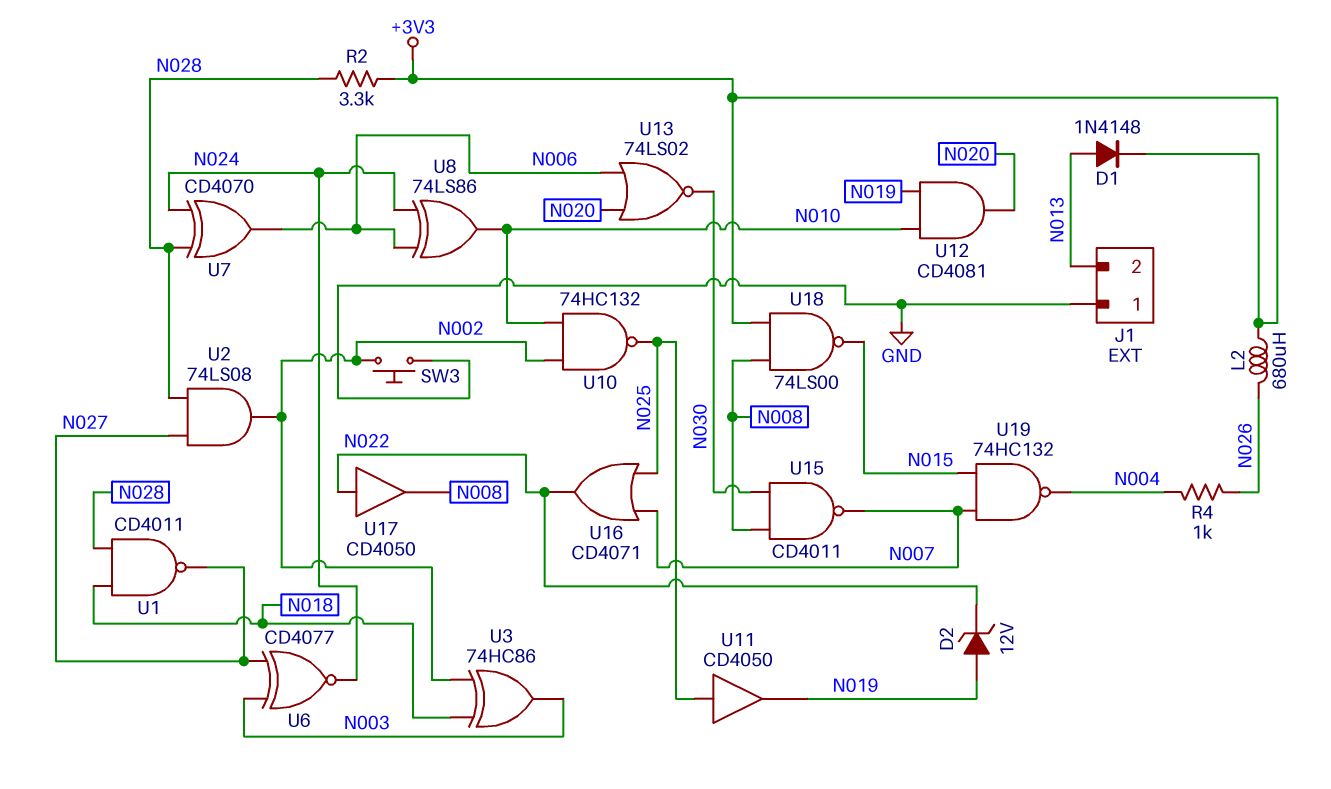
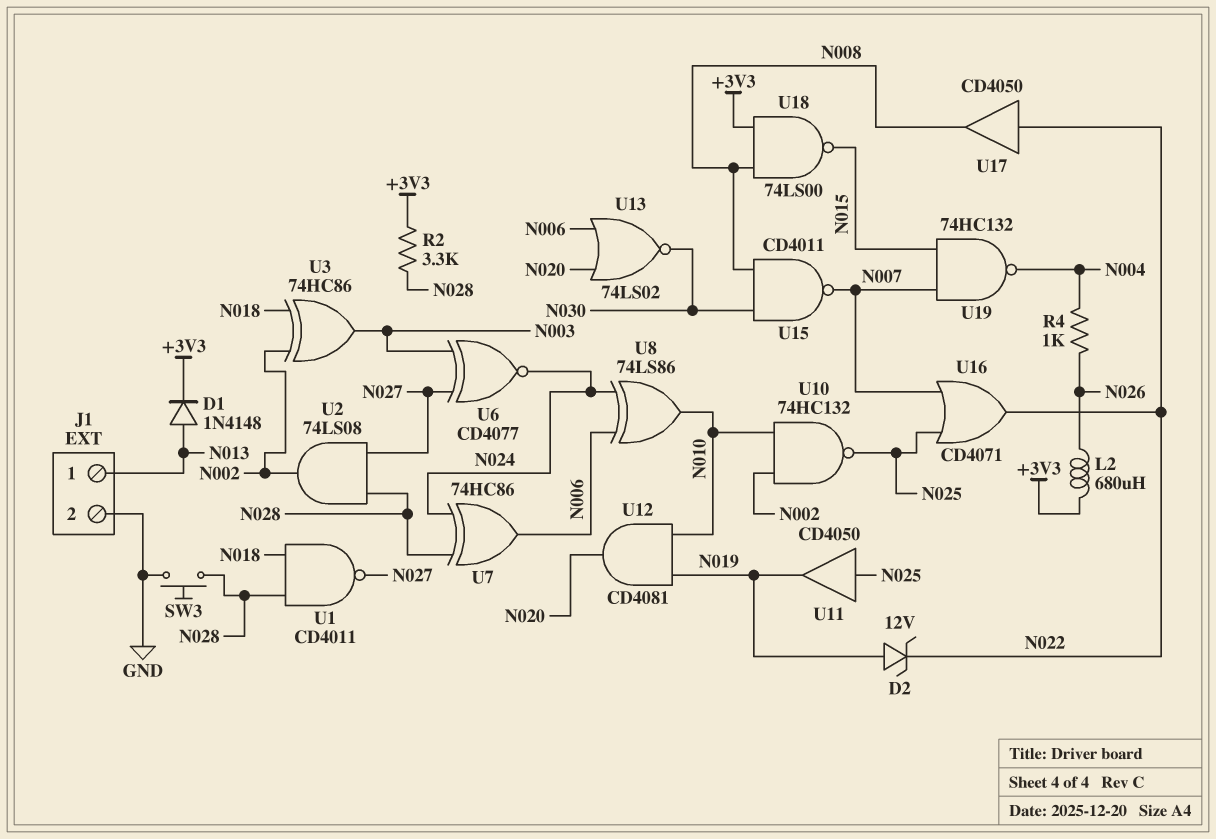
J1 pin 1: GND -> N013
J1 pin 2: N013 -> GND
SW3: button (GND, N002) -> button (GND, N028)
U7: XOR CD4070 (in N024, in N028, out N006) -> XOR 74HC86 (in N024, in N028, out N006)

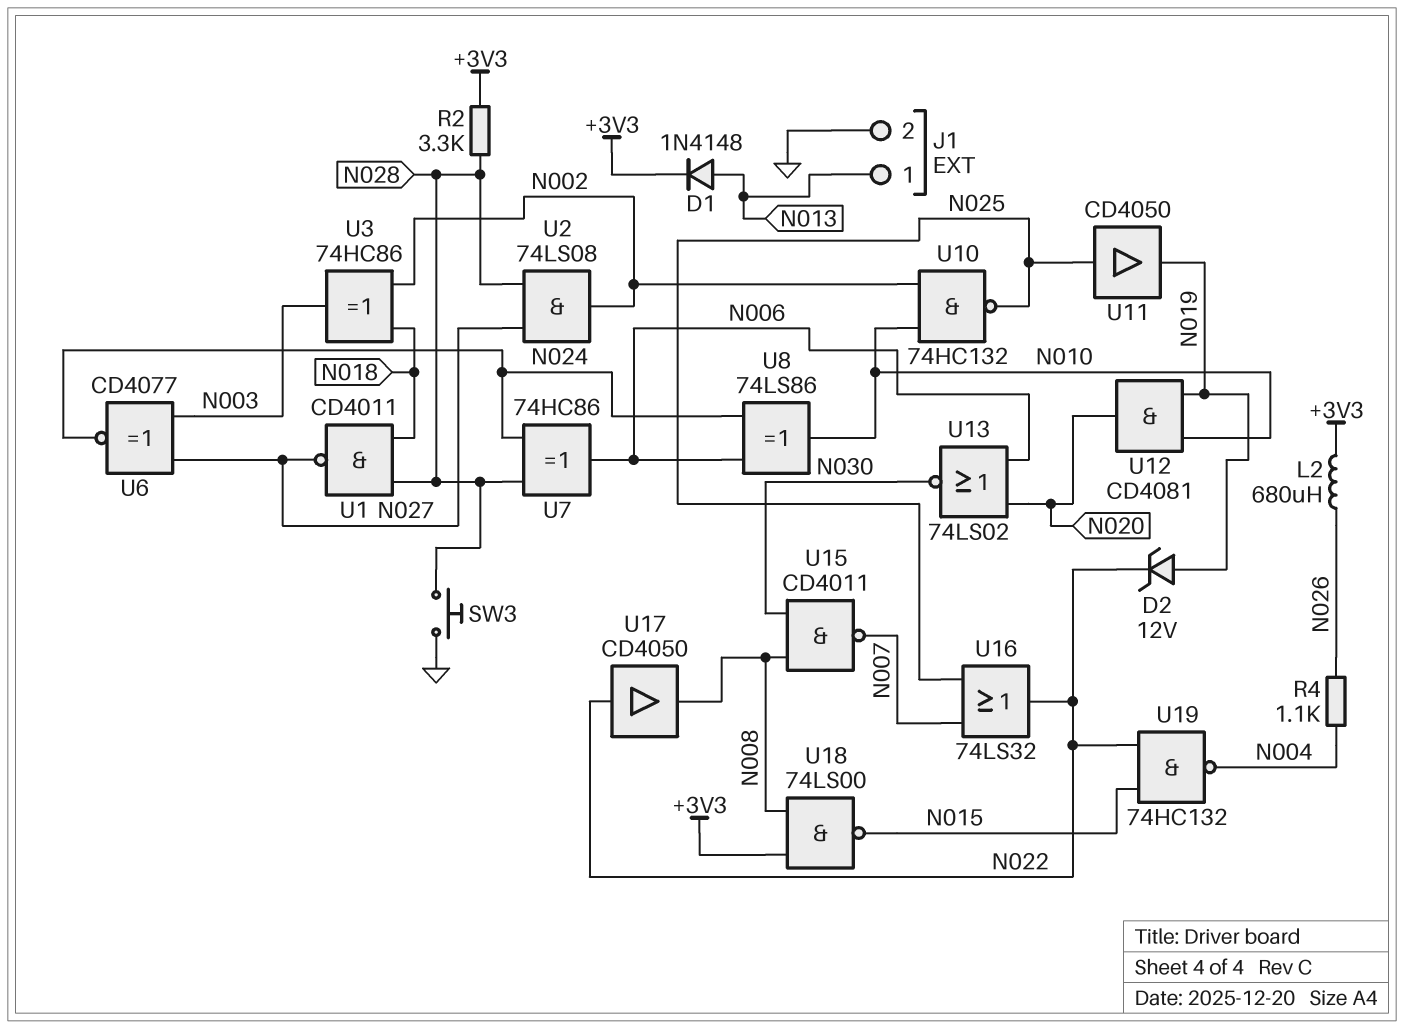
R4: 1k (N004, N026) -> 1.1k (N004, N026)
U16: OR CD4071 (in N007, in N025, out N022) -> OR 74LS32 (in N007, in N025, out N022)
U19: NAND 74HC132 (in N007, in N015, out N004) -> NAND 74HC132 (in N015, in N022, out N004)

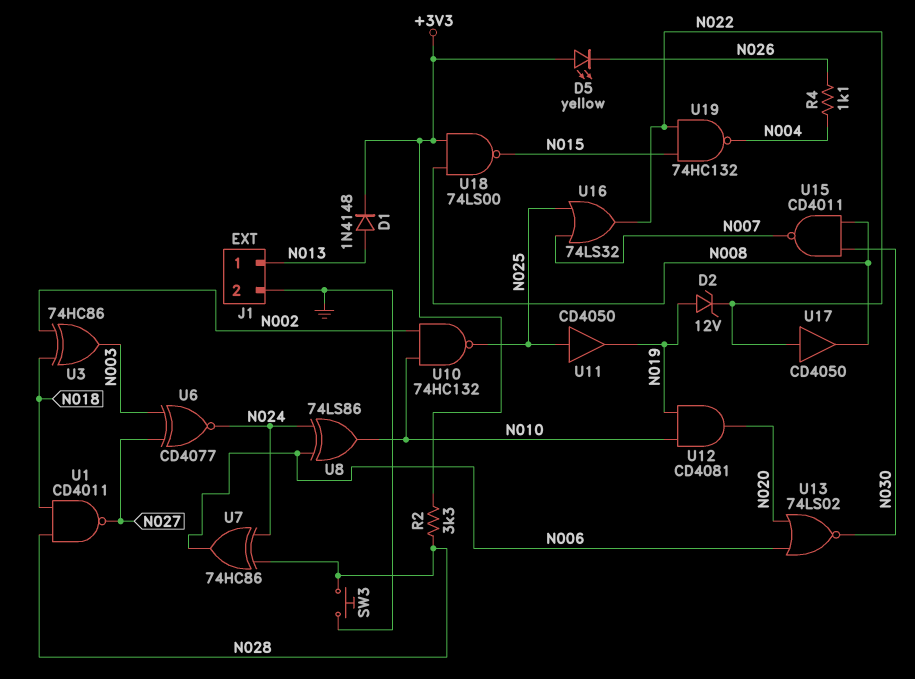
D5: none -> LED yellow (A +3V3, K N026)
L2: 680uH (+3V3, N026) -> none
U2: AND 74LS08 (in N027, in N028, out N002) -> none

